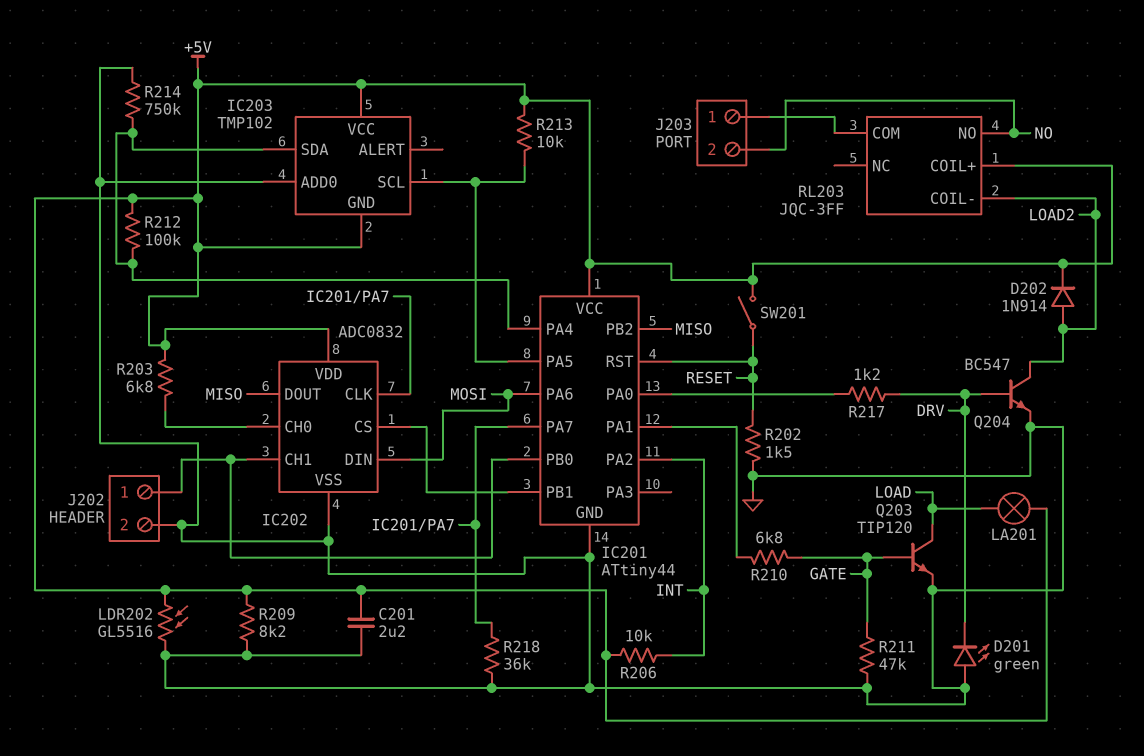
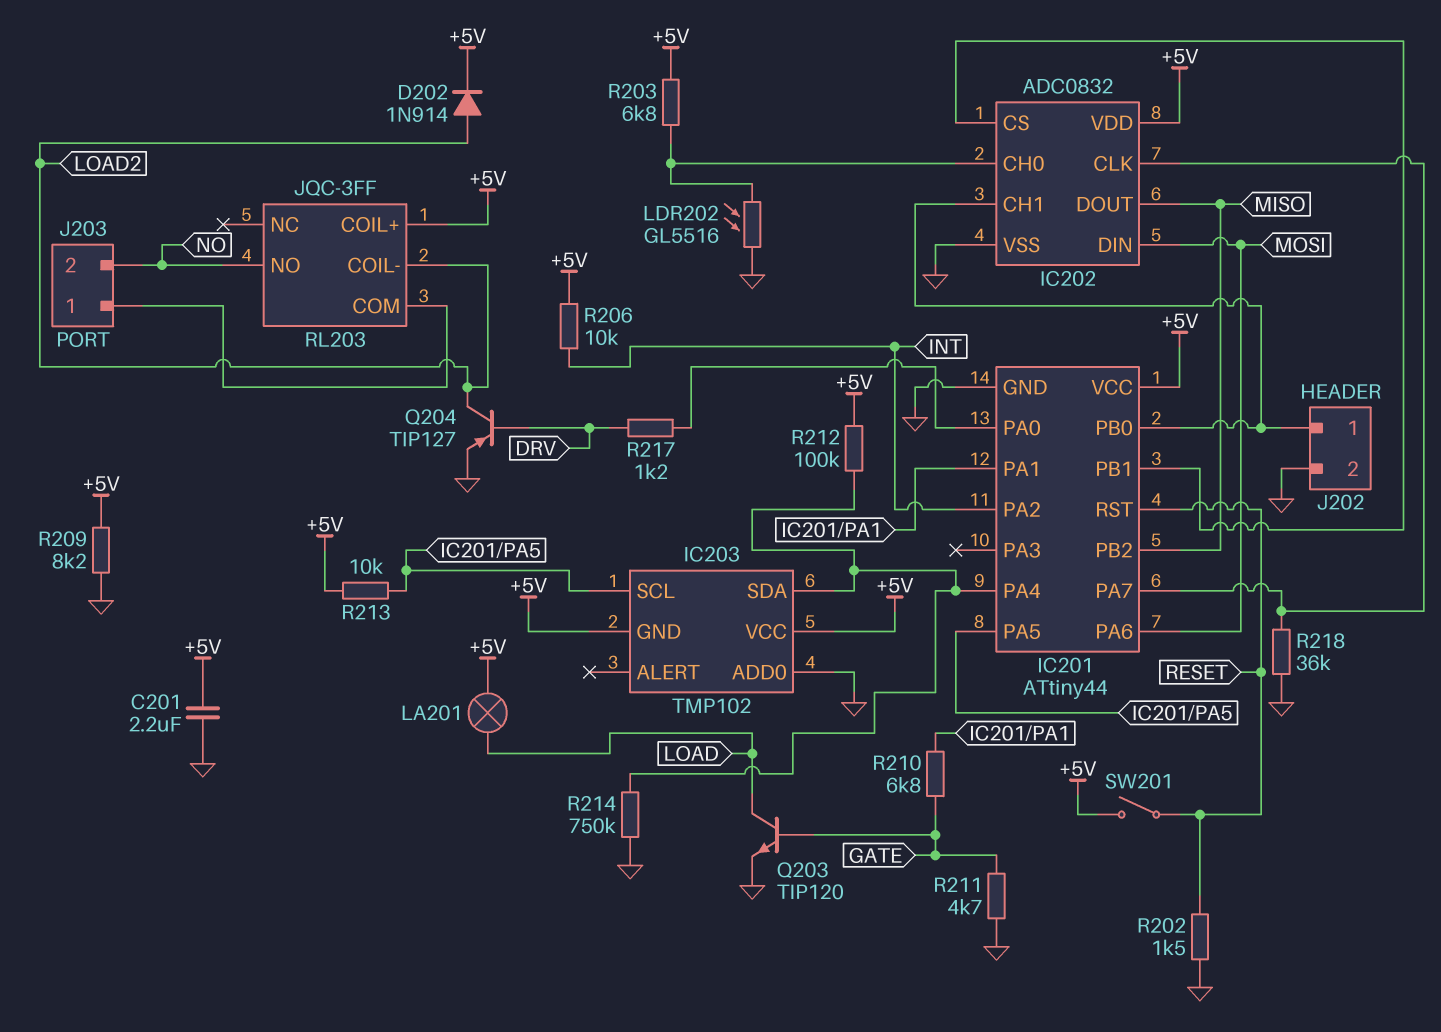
D201: LED green (A GND, K DRV) -> none
LDR202: GL5516 (+5V, GND) -> GL5516 (GND, IC202/CH0)
Q204: NPN BC547 (B DRV, C LOAD2, E GND) -> PNP TIP127 (B DRV, C LOAD2, E GND)
R211: 47k (GATE, GND) -> 4.7k (GATE, GND)

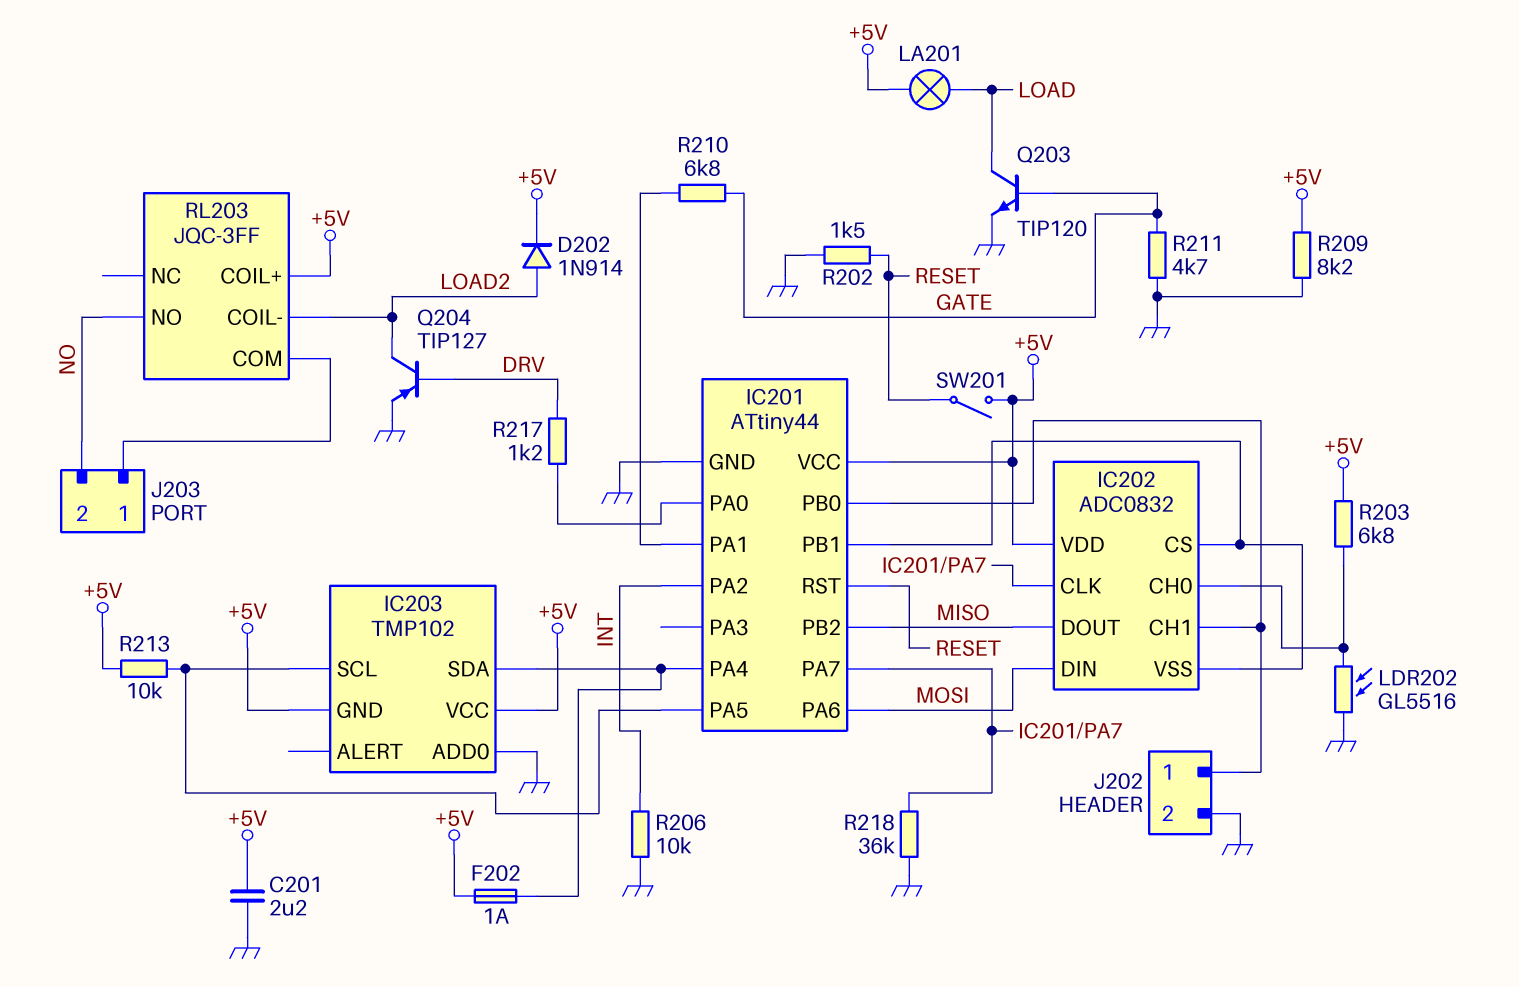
F202: none -> 1A (+5V, IC201/PA4)
IC202 pin VSS: GND -> IC201/PB1
R206: 10k (+5V, INT) -> 10k (GND, INT)
R212: 100k (+5V, IC201/PA4) -> none
R214: 750k (GND, IC201/PA4) -> none

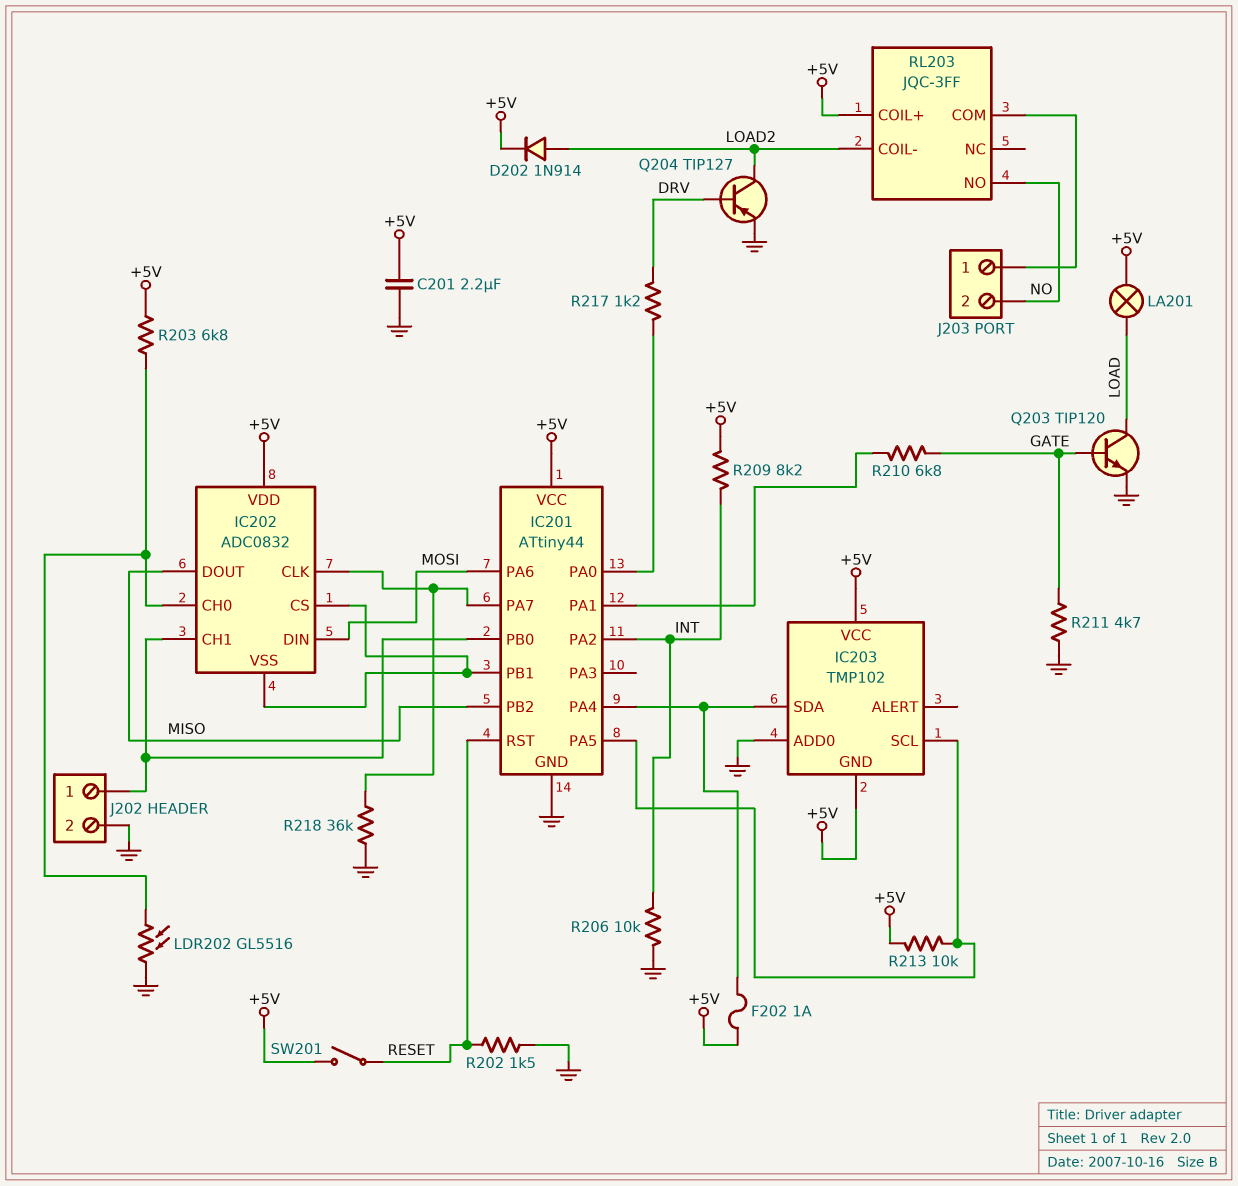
R209: 8.2k (+5V, GND) -> 8.2k (+5V, INT)

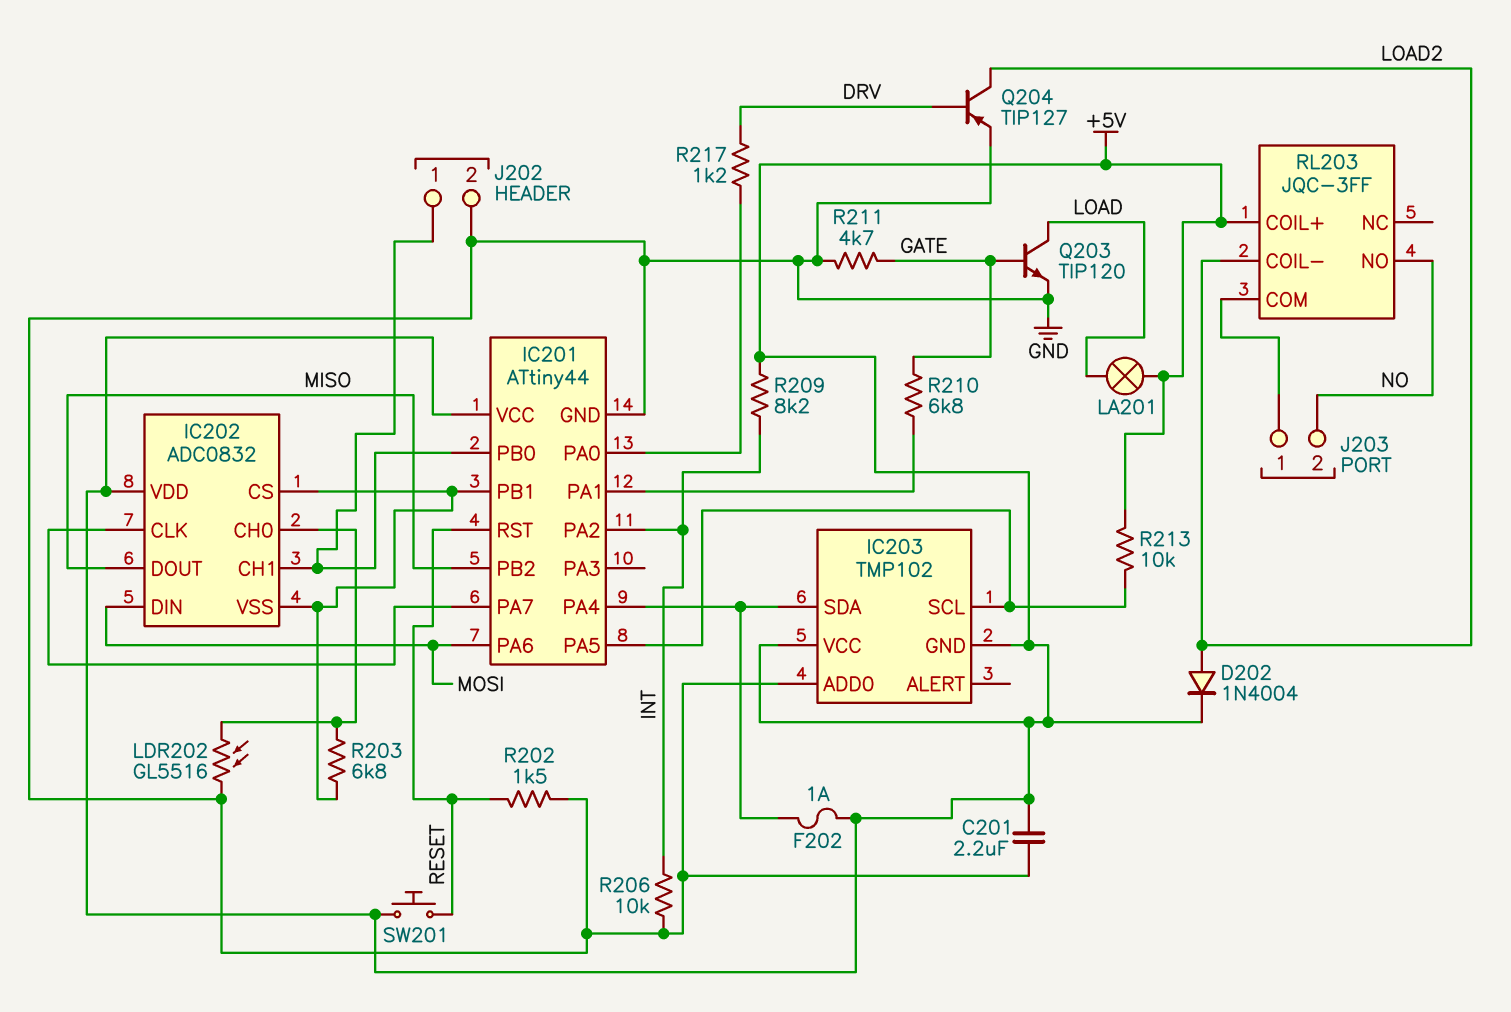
D202: diode 1N914 (A LOAD2, K +5V) -> diode 1N4004 (A LOAD2, K +5V)
R203: 6.8k (+5V, IC202/CH0) -> 6.8k (IC201/PB1, IC202/CH0)
R218: 36k (GND, IC201/PA7) -> none
SW201: switch (+5V, RESET) -> button (+5V, RESET)

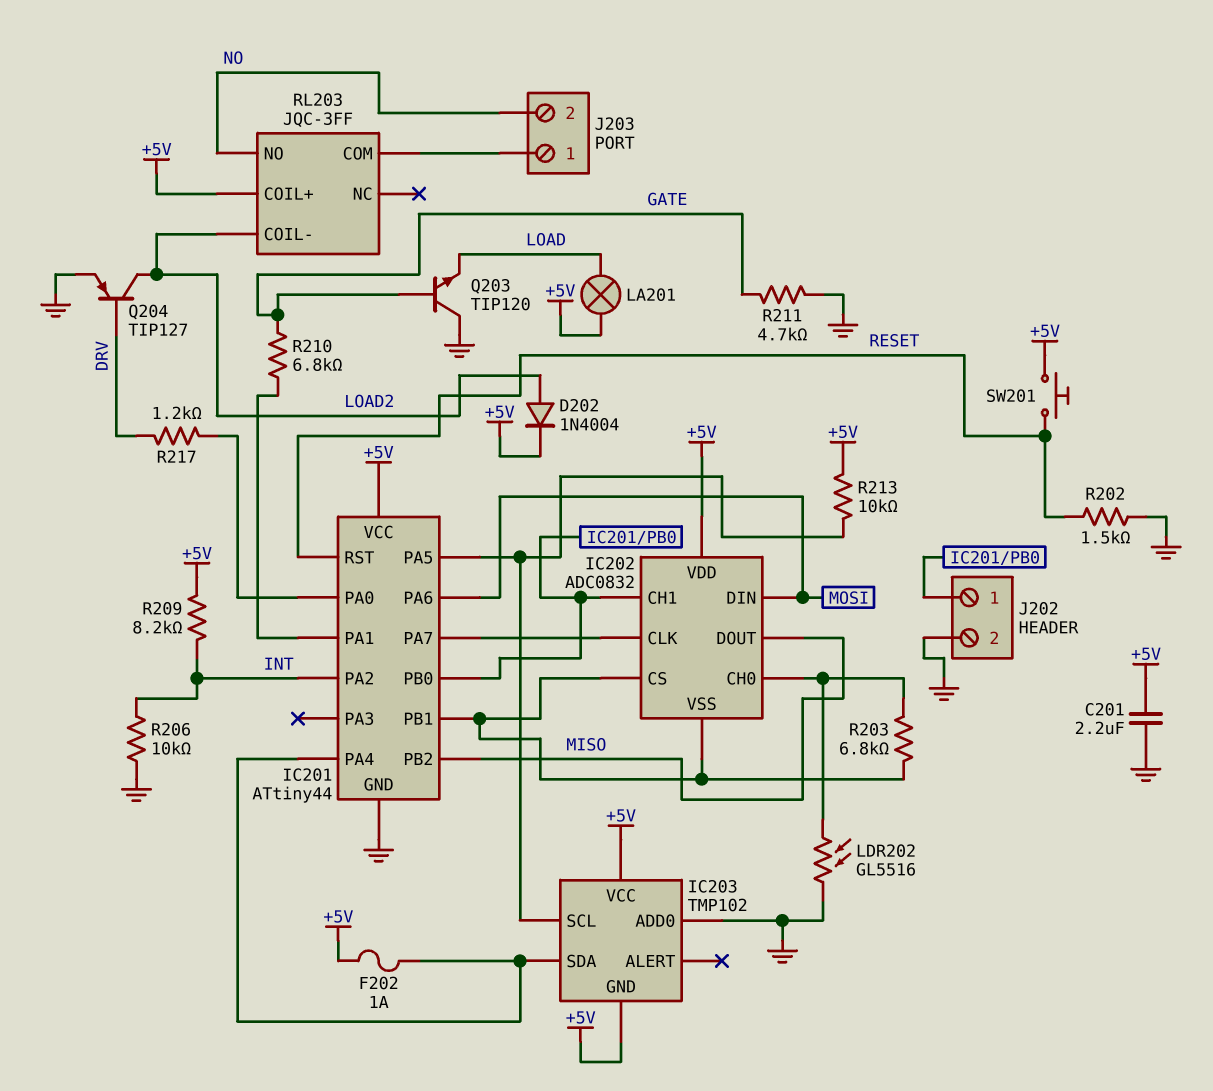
Q203: NPN TIP120 (B GATE, C LOAD, E GND) -> NPN TIP120 (B GATE, C GND, E LOAD)

